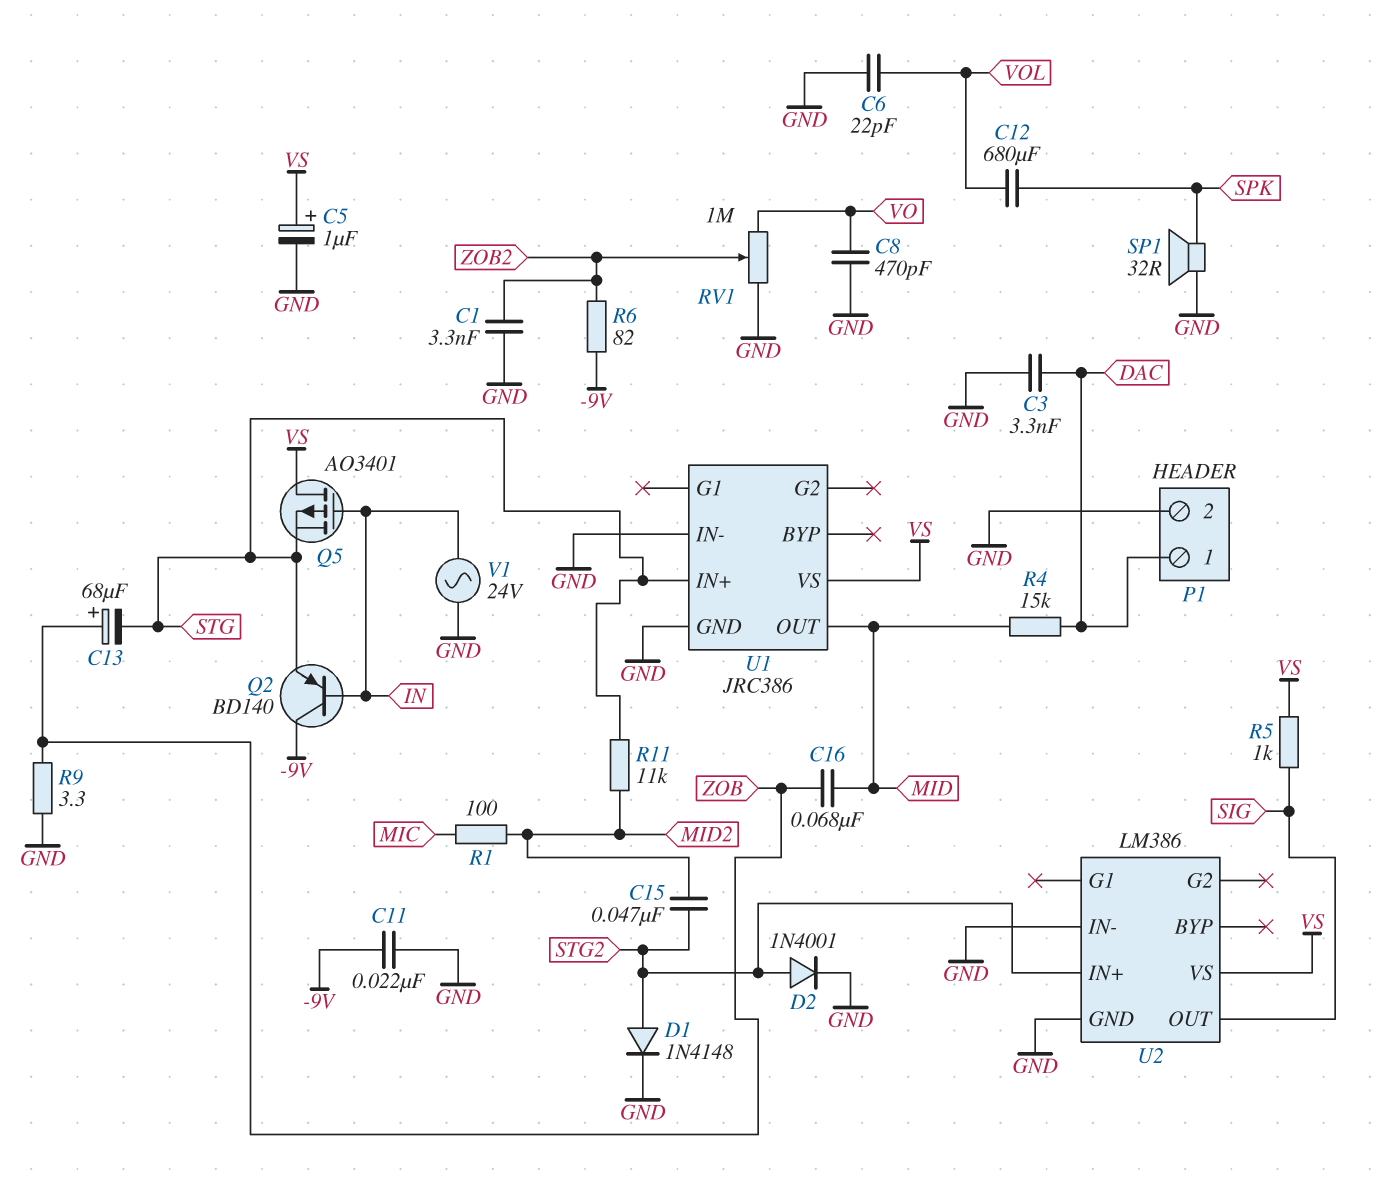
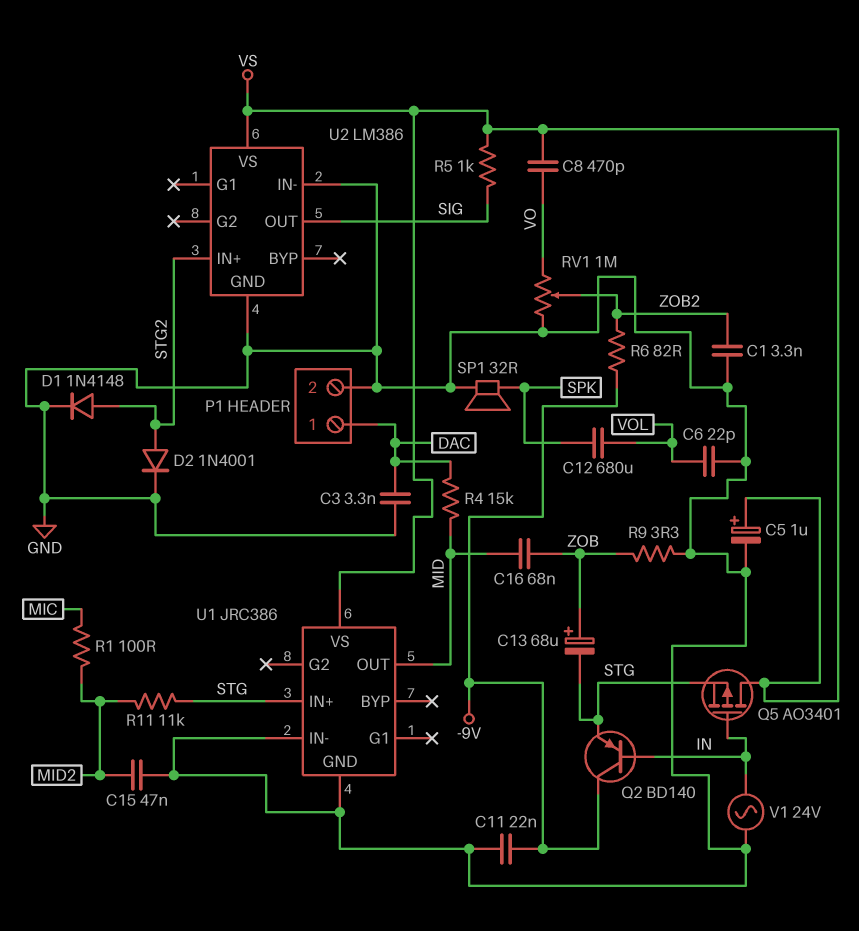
C8: 470pF (GND, VO) -> 470pF (VO, VS)
C15: 47nF (MID2, STG2) -> 47nF (GND, MID2)

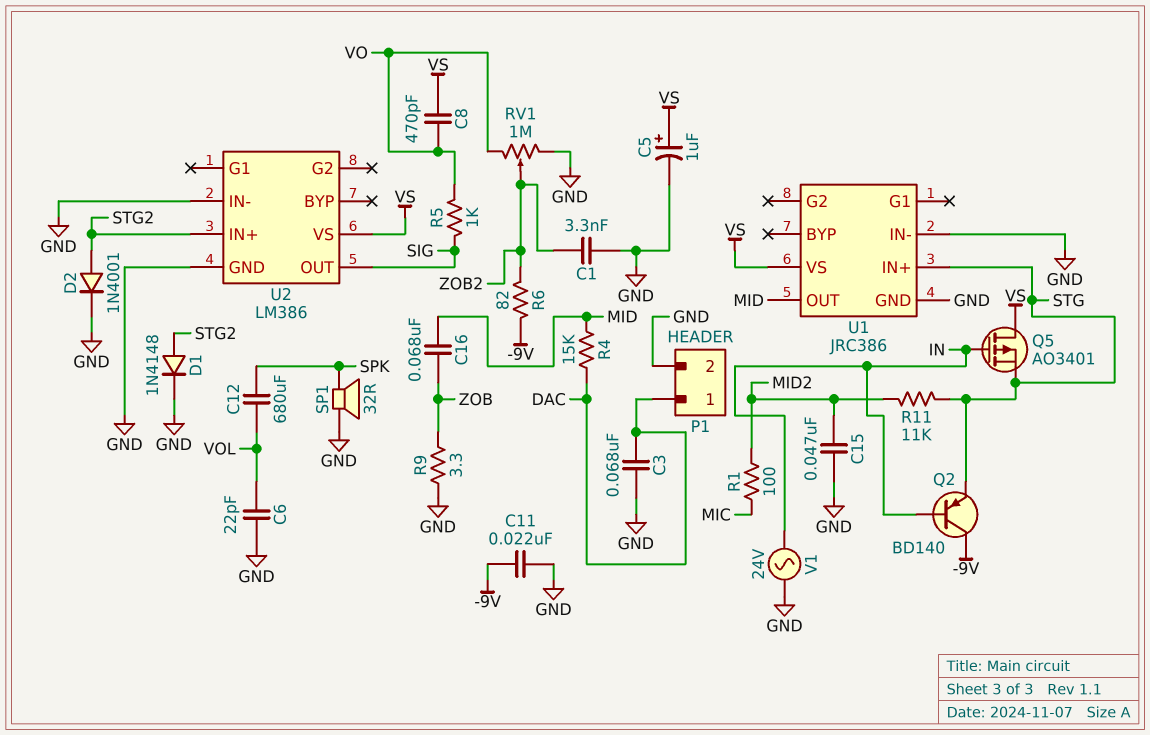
C3: 3.3nF (DAC, GND) -> 68nF (DAC, GND)
C13: 68uF (plus ZOB, minus STG) -> none
R5: 1k (SIG, VS) -> 1k (SIG, VO)

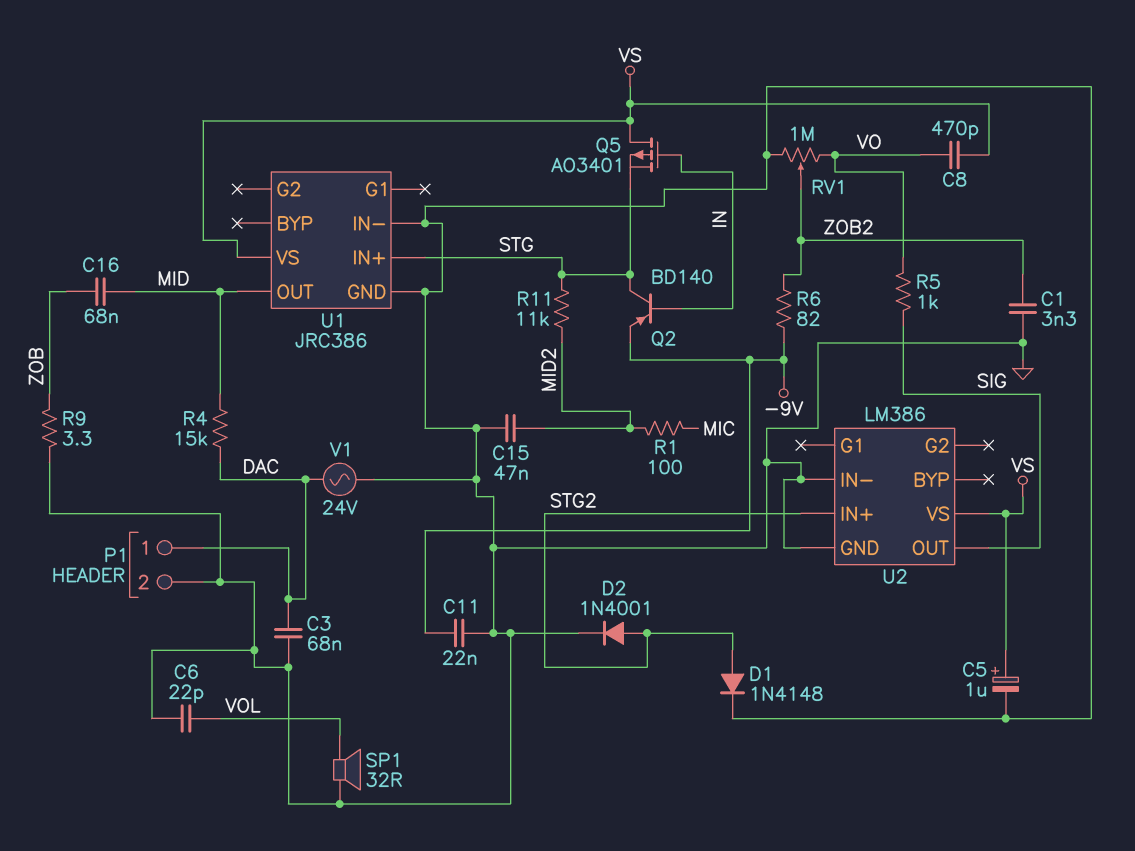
C12: 680uF (SPK, VOL) -> none
Q2: PNP BD140 (B IN, C -9V, E STG) -> PNP BD140 (B IN, C STG, E -9V)
SP1: speaker 32R (GND, SPK) -> speaker 32R (GND, VOL)
V1: AC 24V (GND, IN) -> AC 24V (DAC, GND)

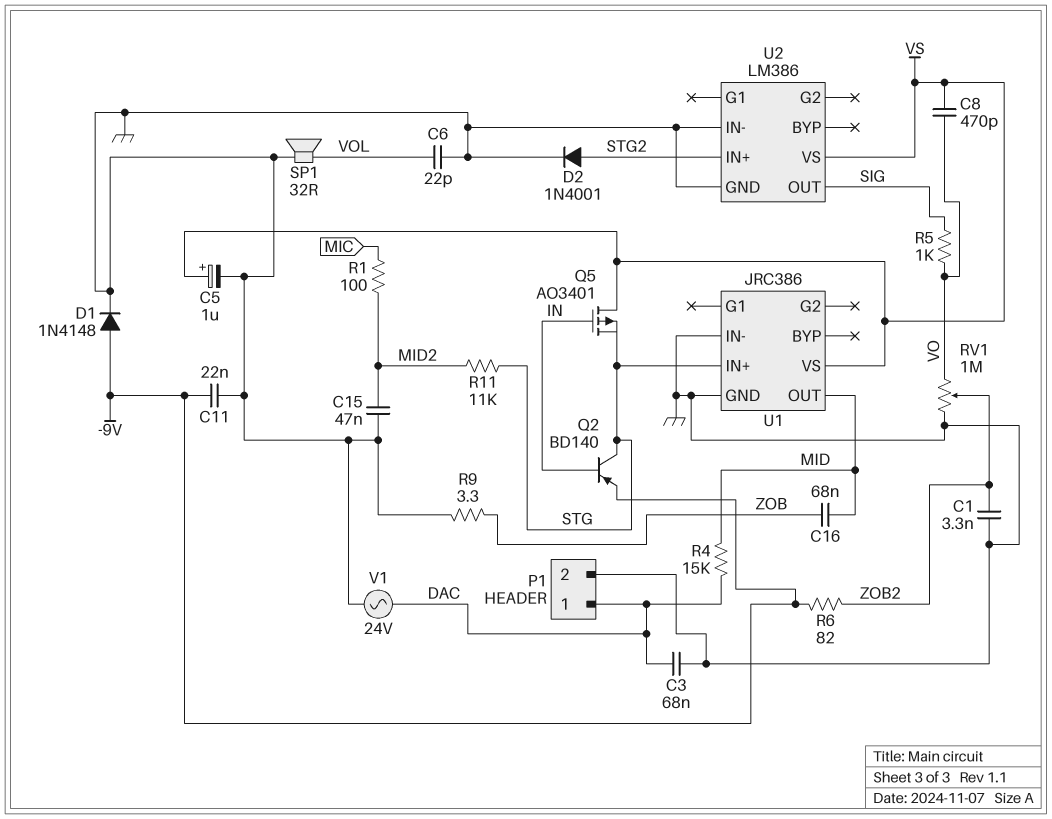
D1: diode 1N4148 (A STG2, K GND) -> diode 1N4148 (A -9V, K GND)

